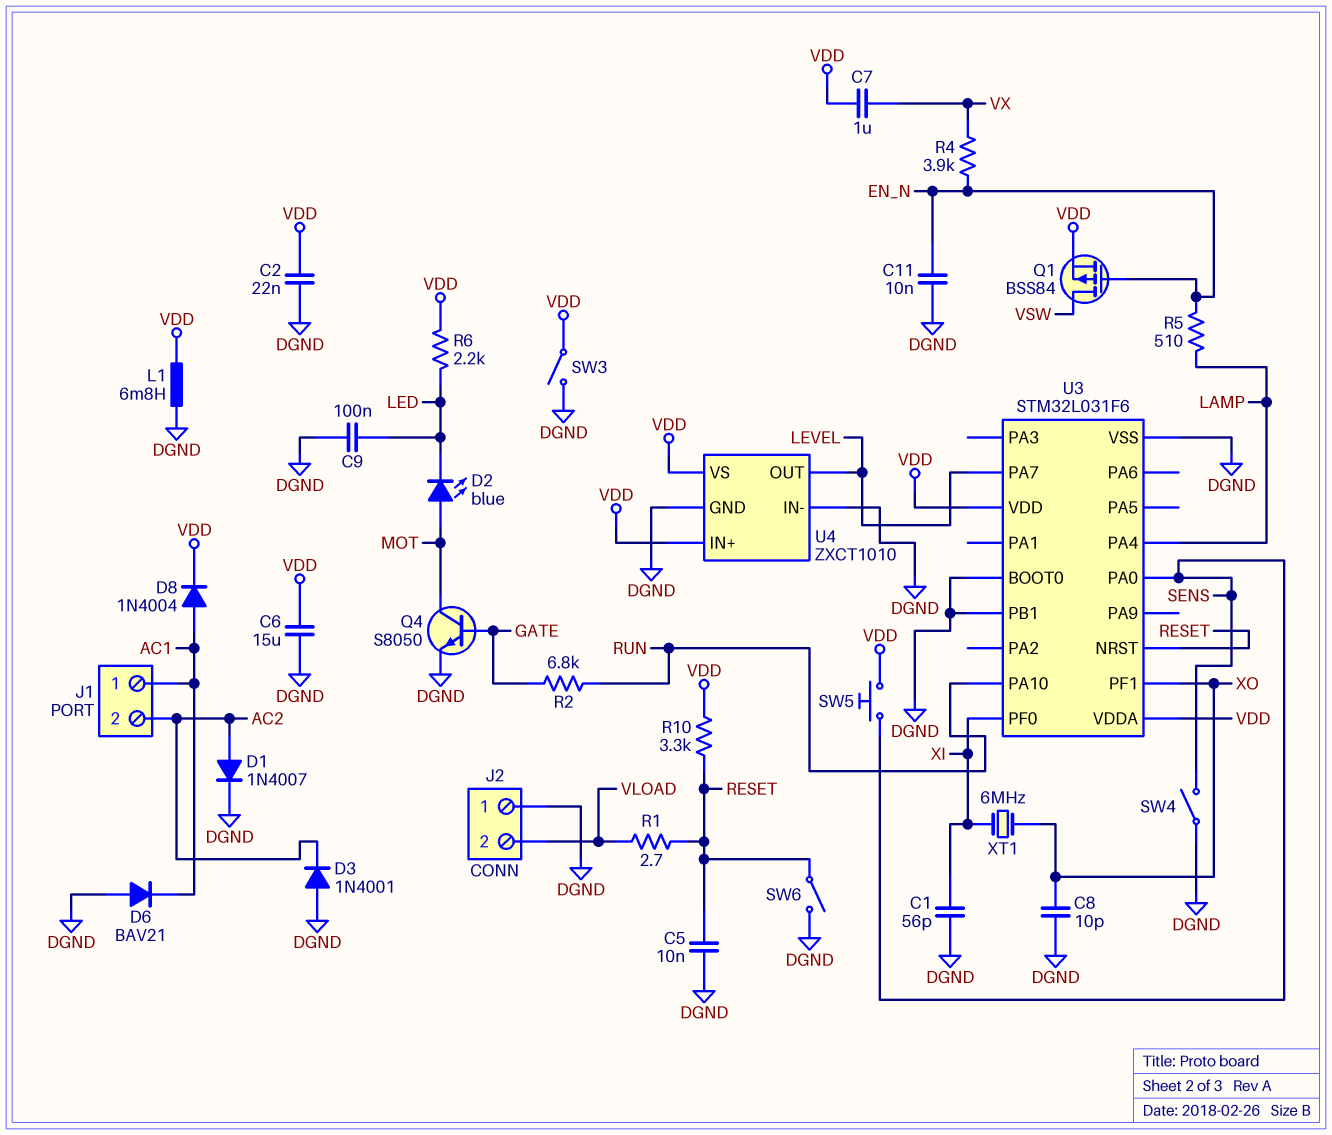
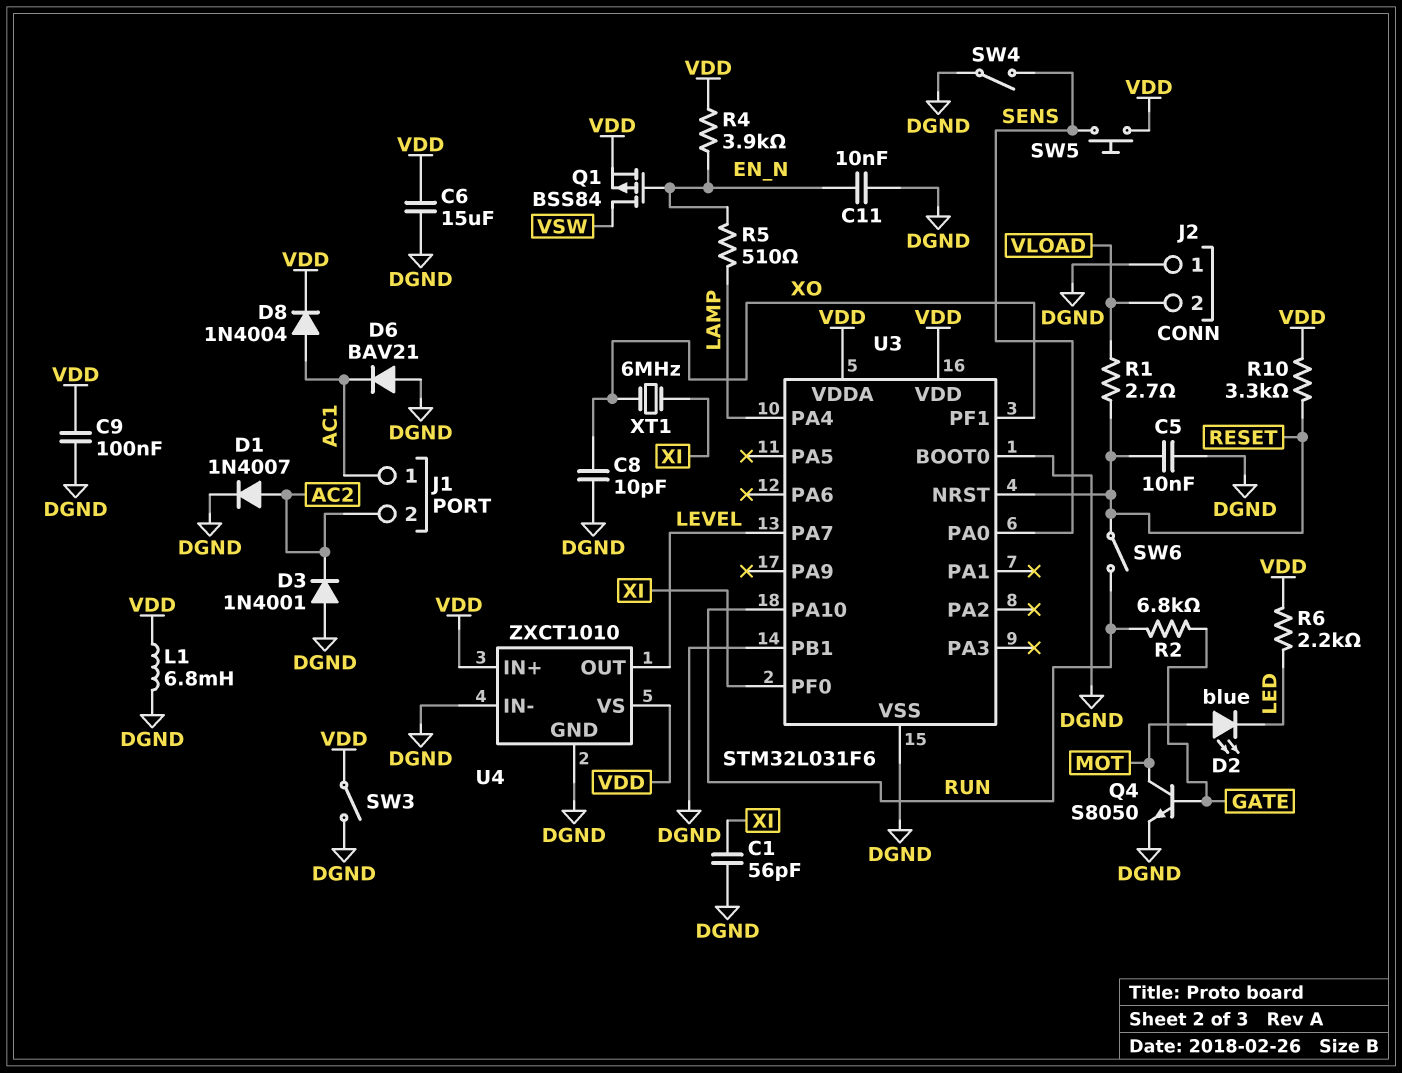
C2: 22nF (DGND, VDD) -> none
C7: 1uF (VDD, VX) -> none
C9: 100nF (DGND, LED) -> 100nF (DGND, VDD)
R4: 3.9k (EN_N, VX) -> 3.9k (EN_N, VDD)
SW6: switch (DGND, RESET) -> switch (RESET, RUN)

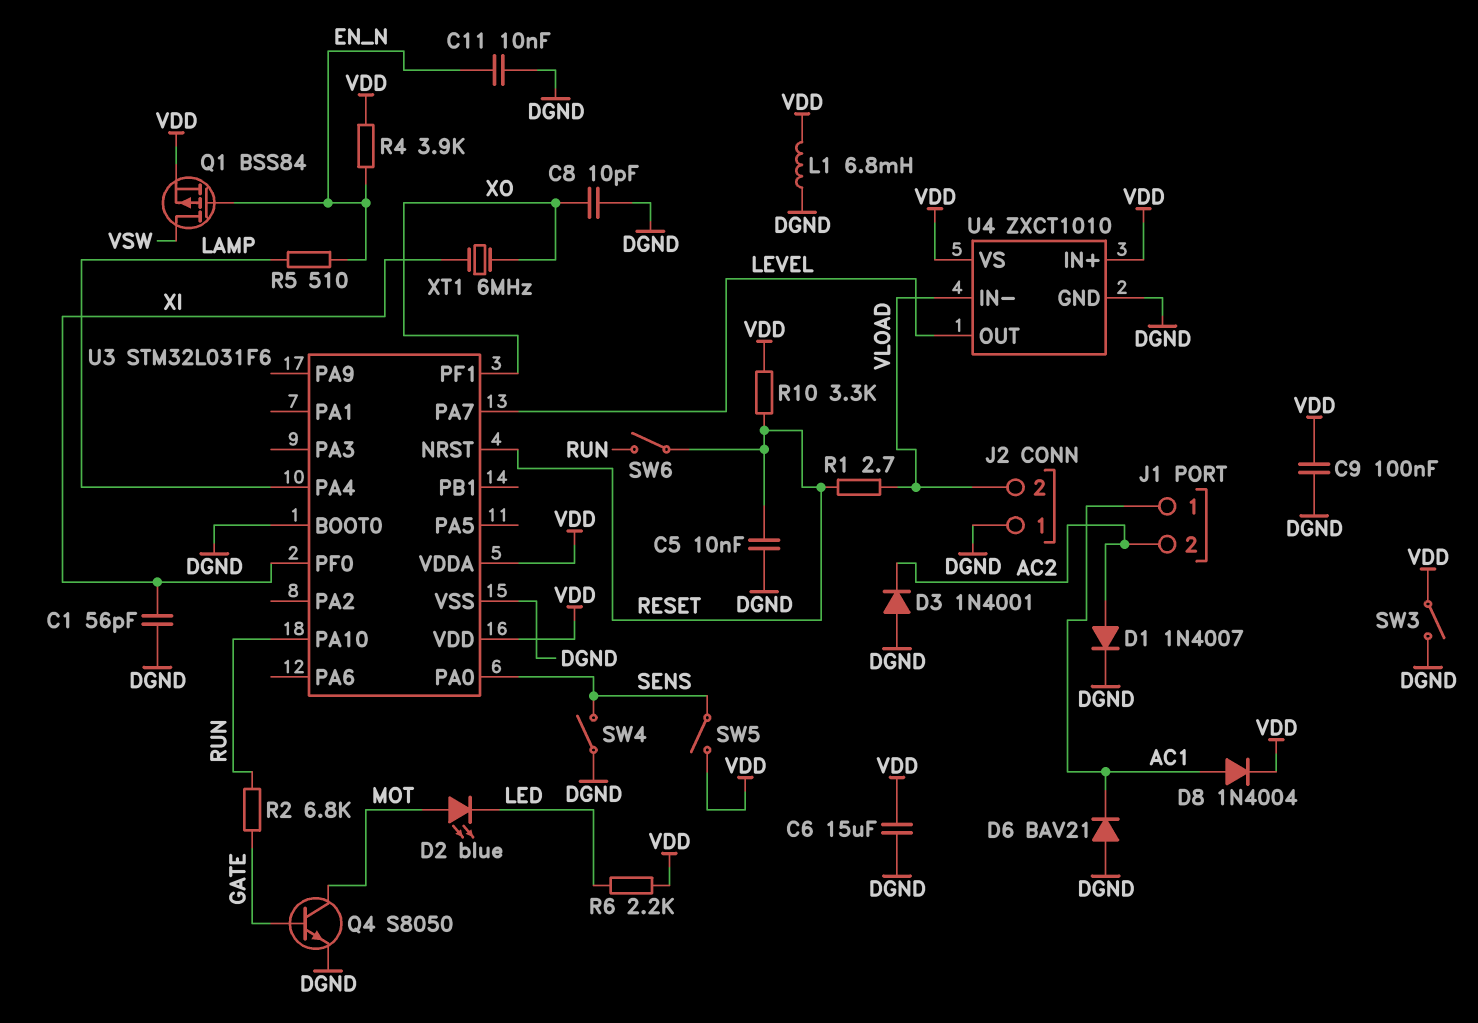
SW5: button (SENS, VDD) -> switch (SENS, VDD)
U3 pin PB1: DGND -> none
U4 pin IN-: DGND -> VLOAD

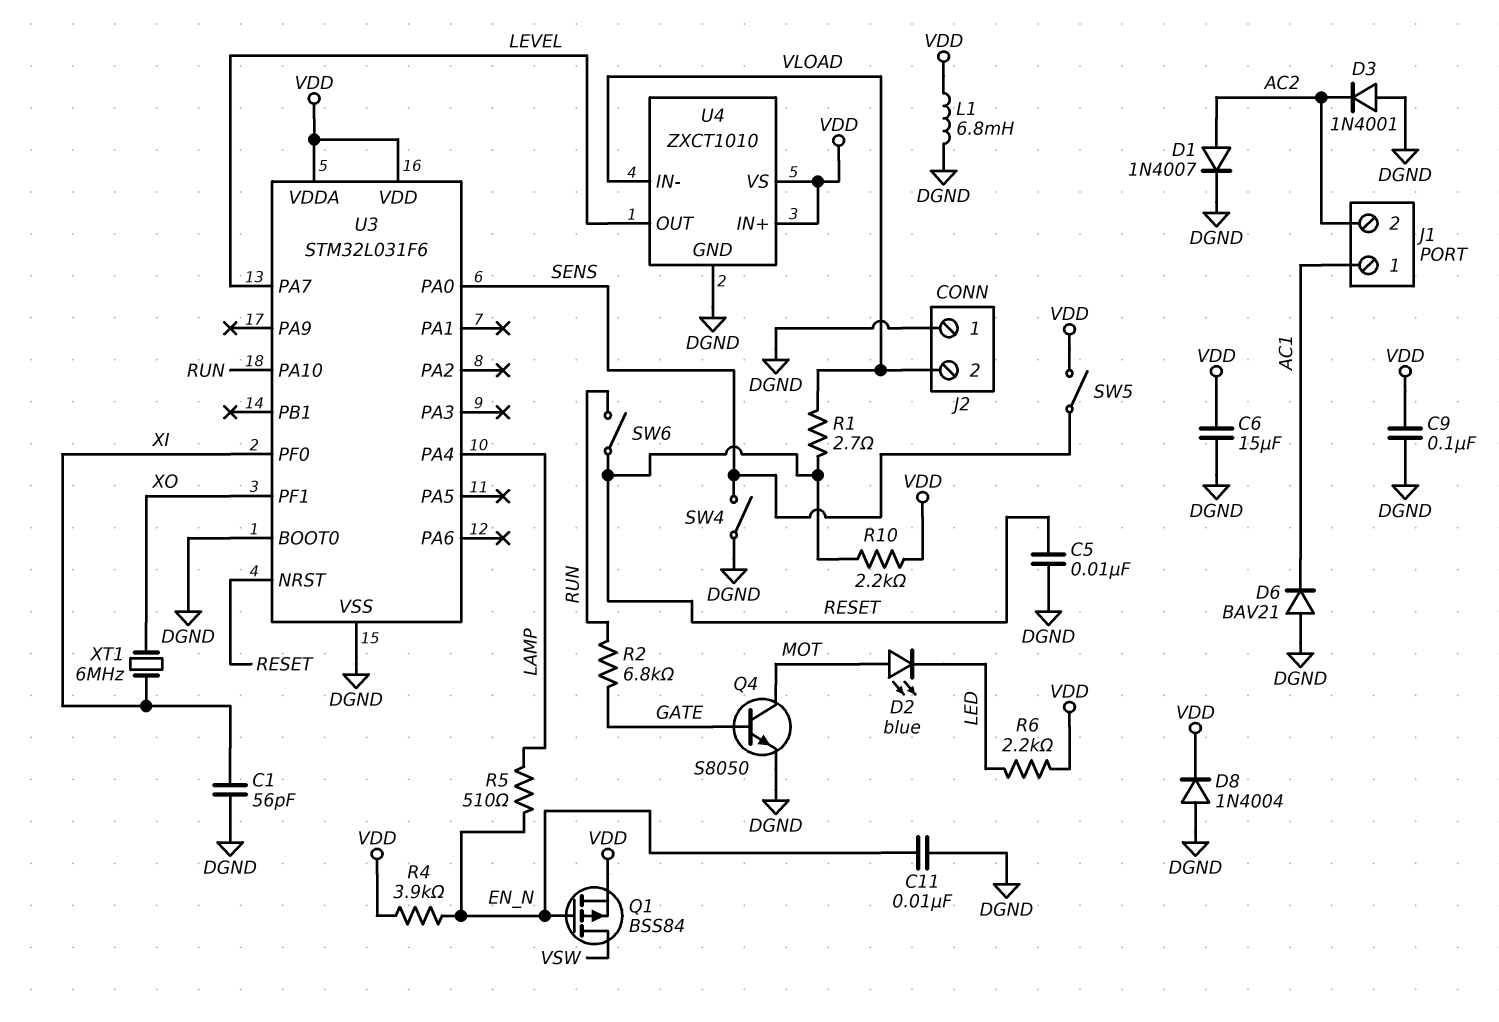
C8: 10pF (DGND, XO) -> none
D8: diode 1N4004 (A AC1, K VDD) -> diode 1N4004 (A DGND, K VDD)
R10: 3.3k (RESET, VDD) -> 2.2k (RESET, VDD)
SW3: switch (DGND, VDD) -> none

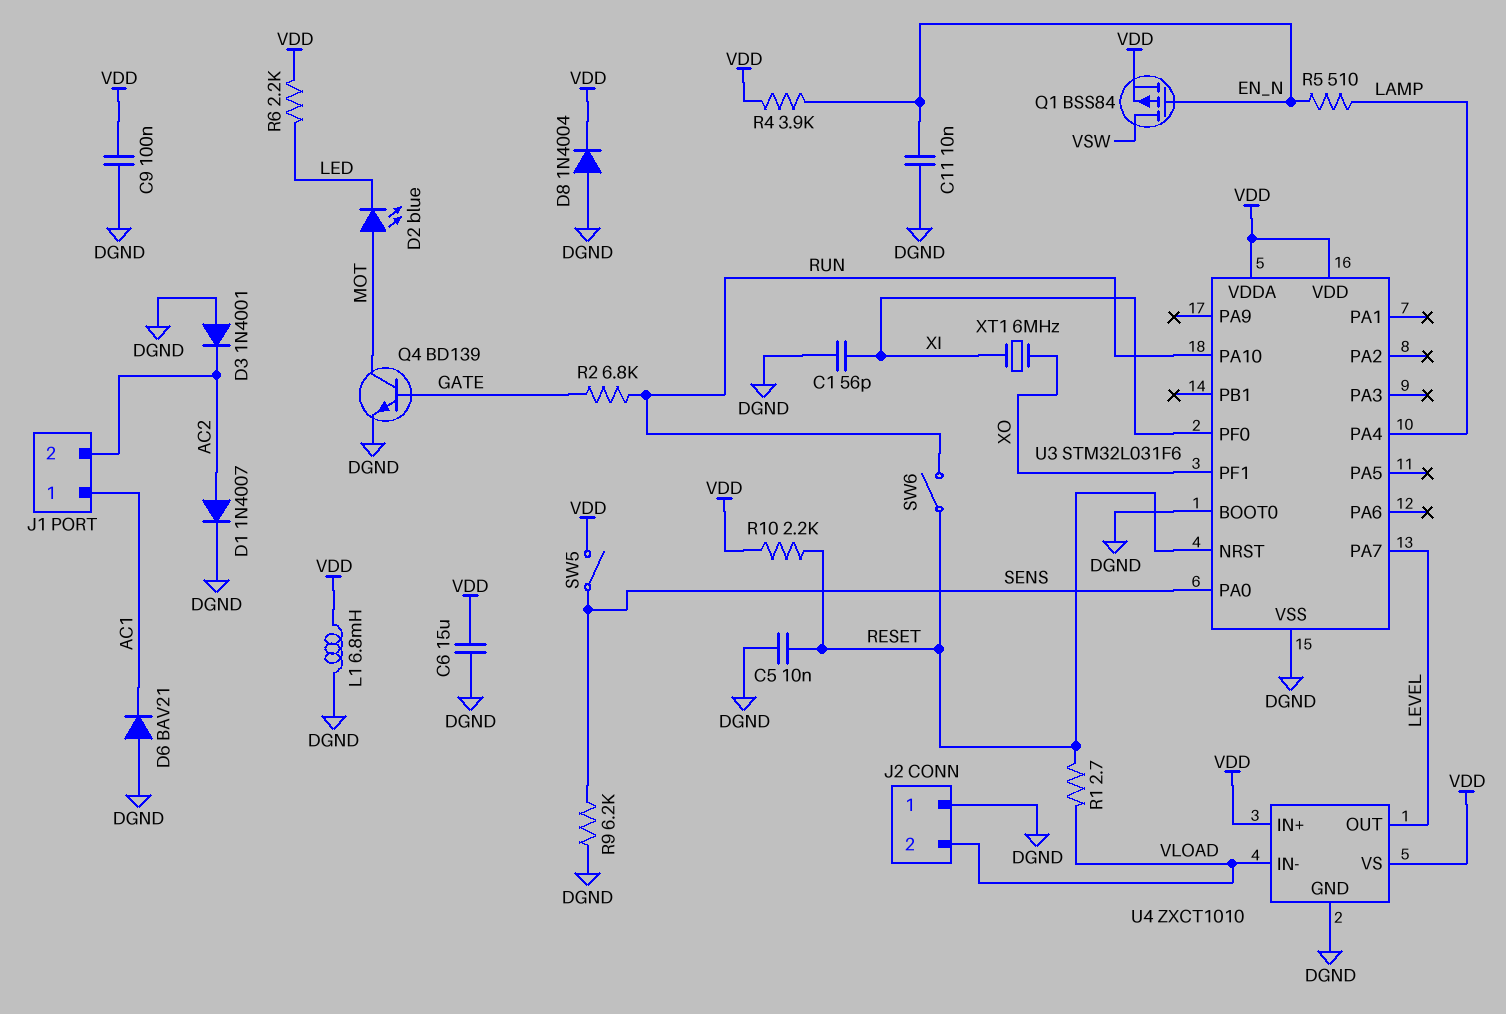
Q4: NPN S8050 (B GATE, C MOT, E DGND) -> NPN BD139 (B GATE, C MOT, E DGND)
R9: none -> 6.2k (DGND, SENS)
SW4: switch (DGND, SENS) -> none

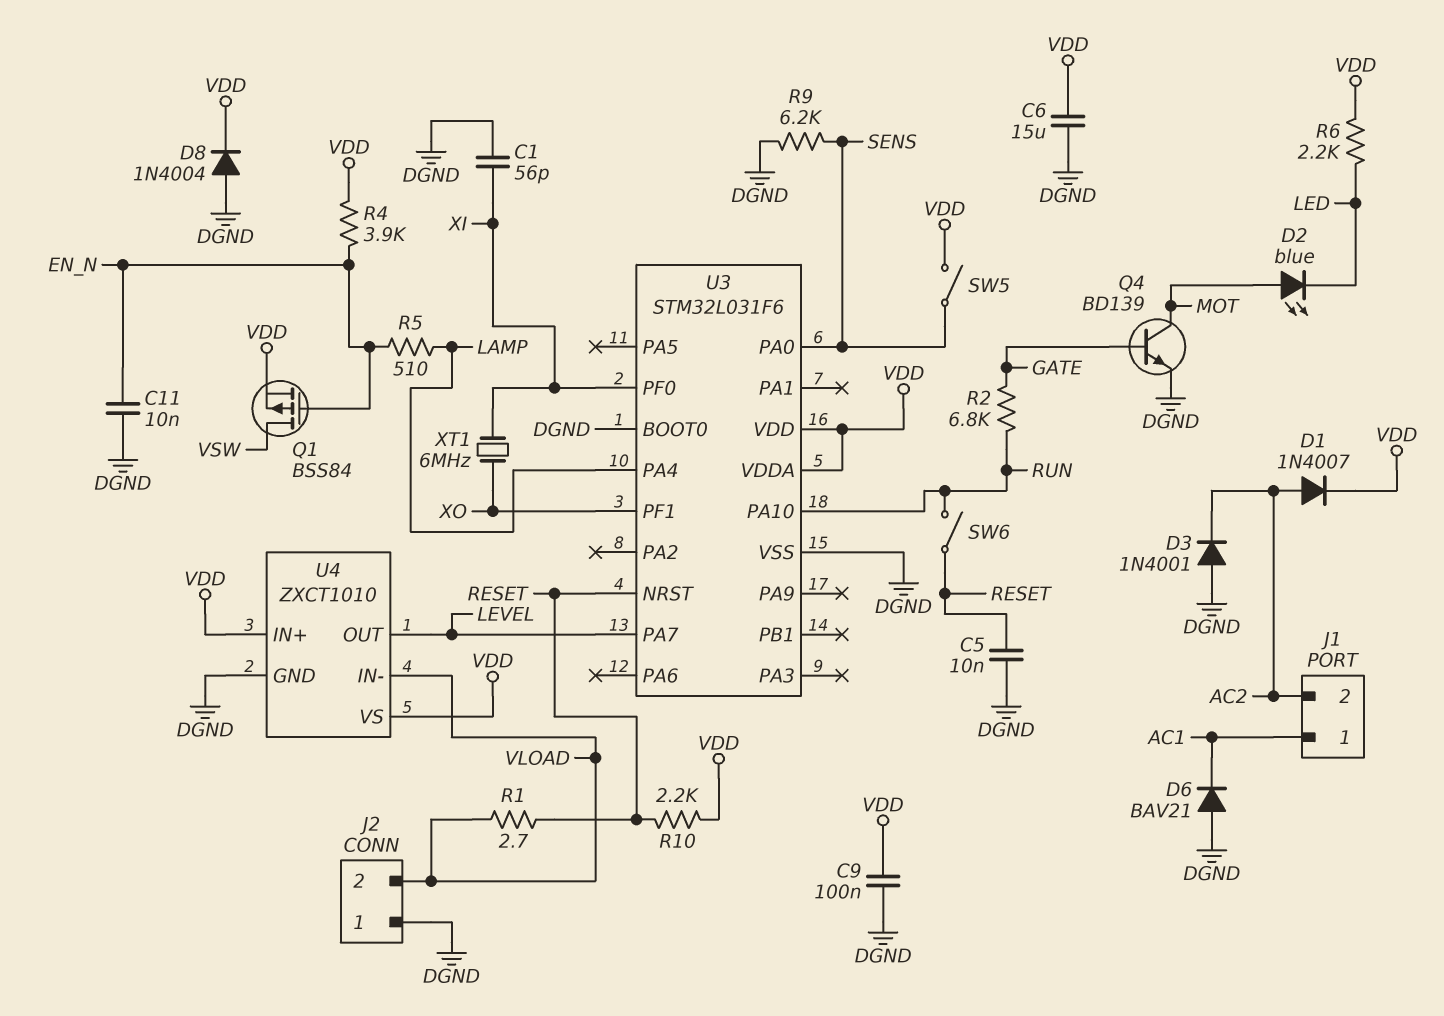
D1: diode 1N4007 (A AC2, K DGND) -> diode 1N4007 (A AC2, K VDD)
L1: 6.8mH (DGND, VDD) -> none

